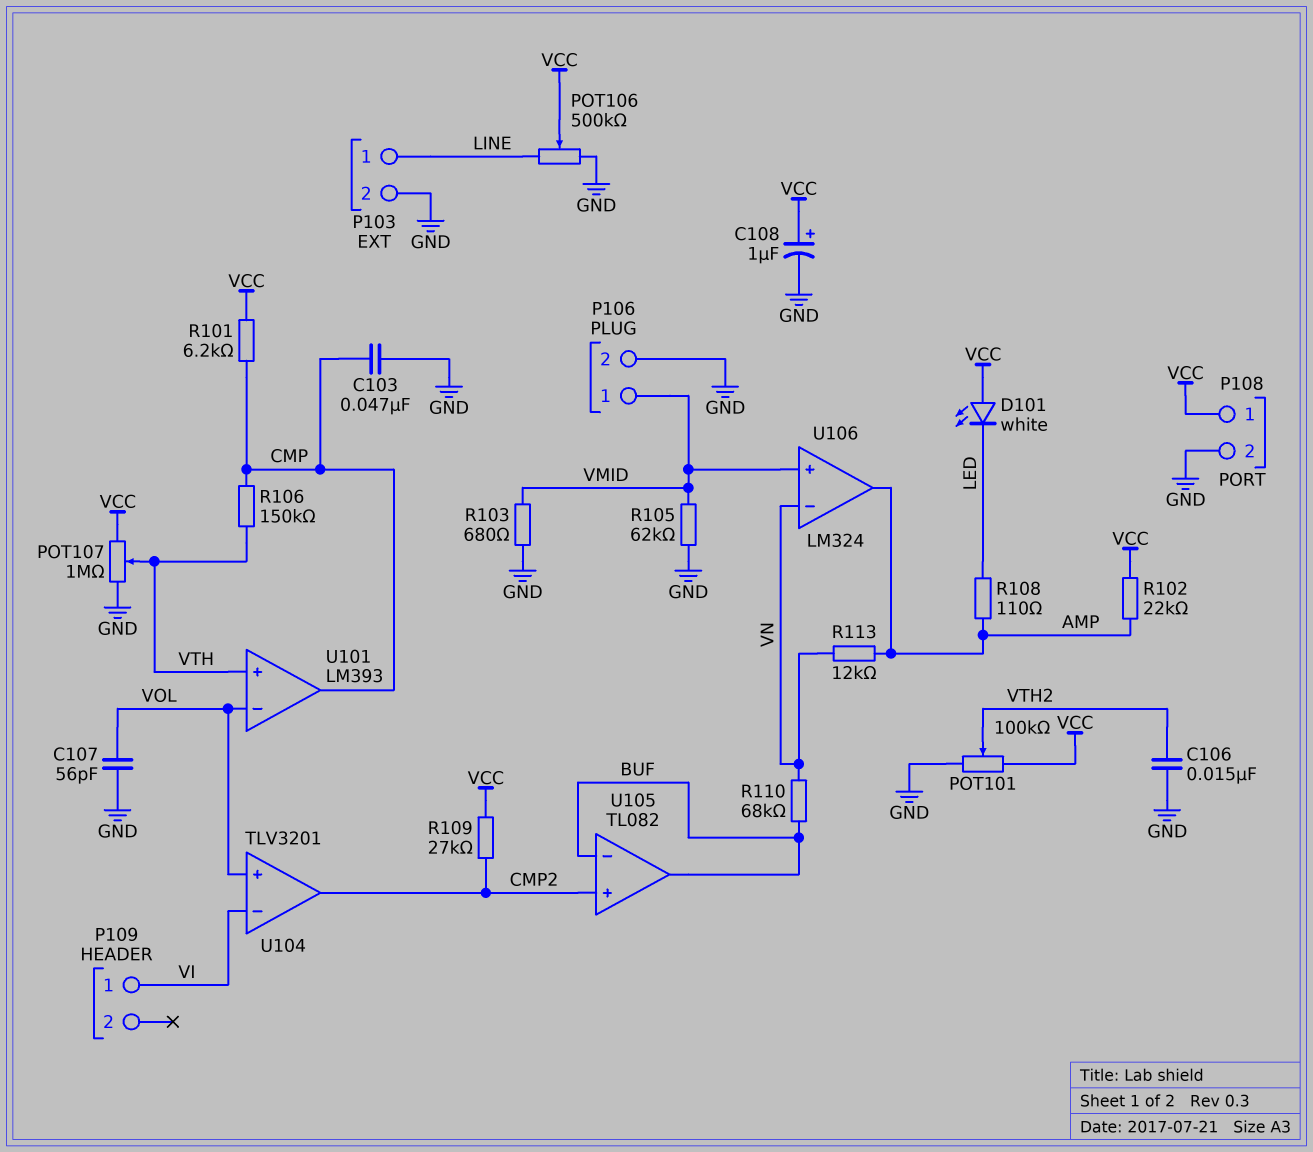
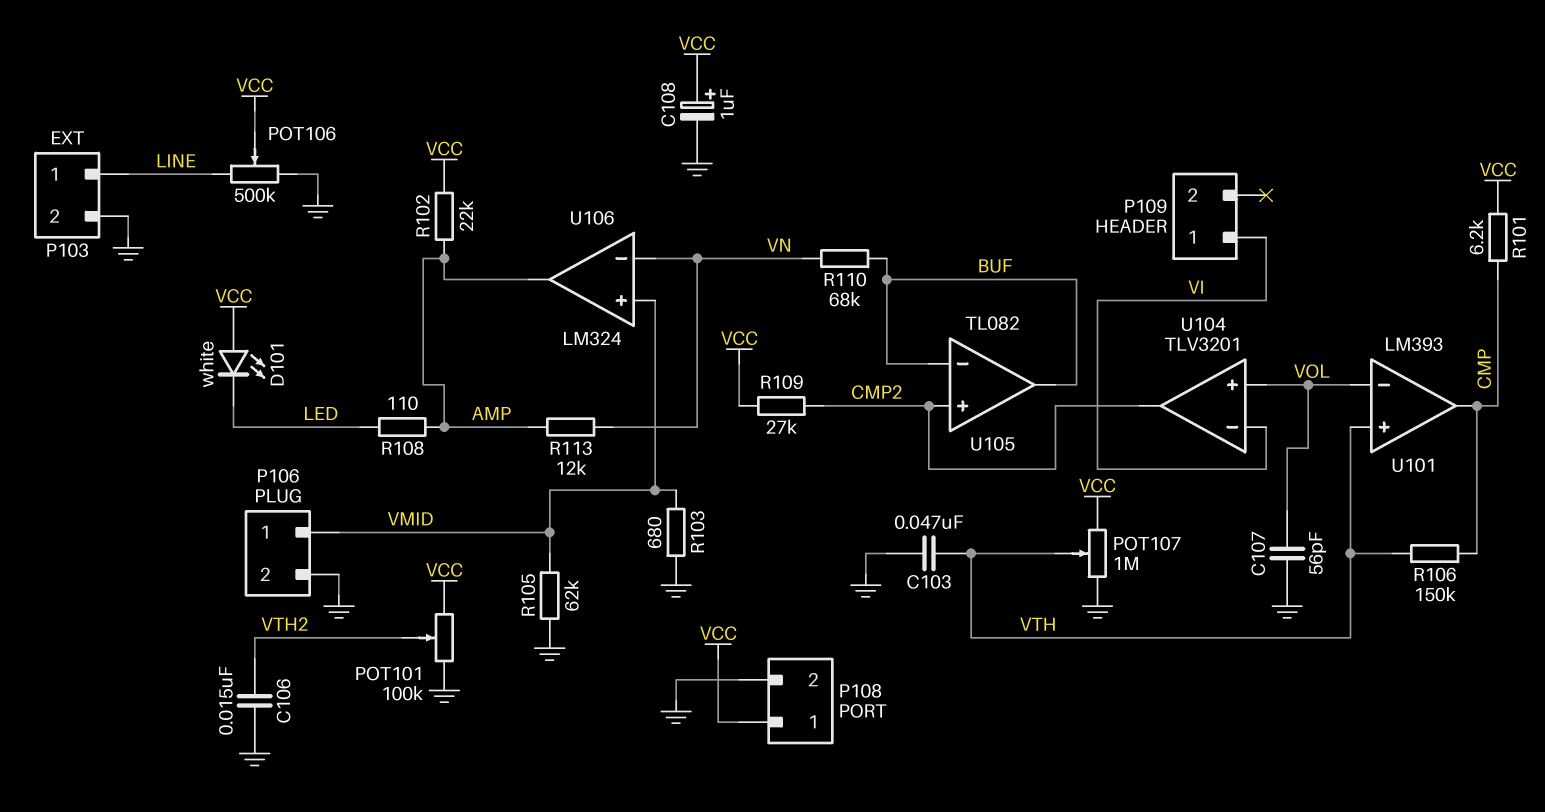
C103: 47nF (CMP, GND) -> 47nF (GND, VTH)

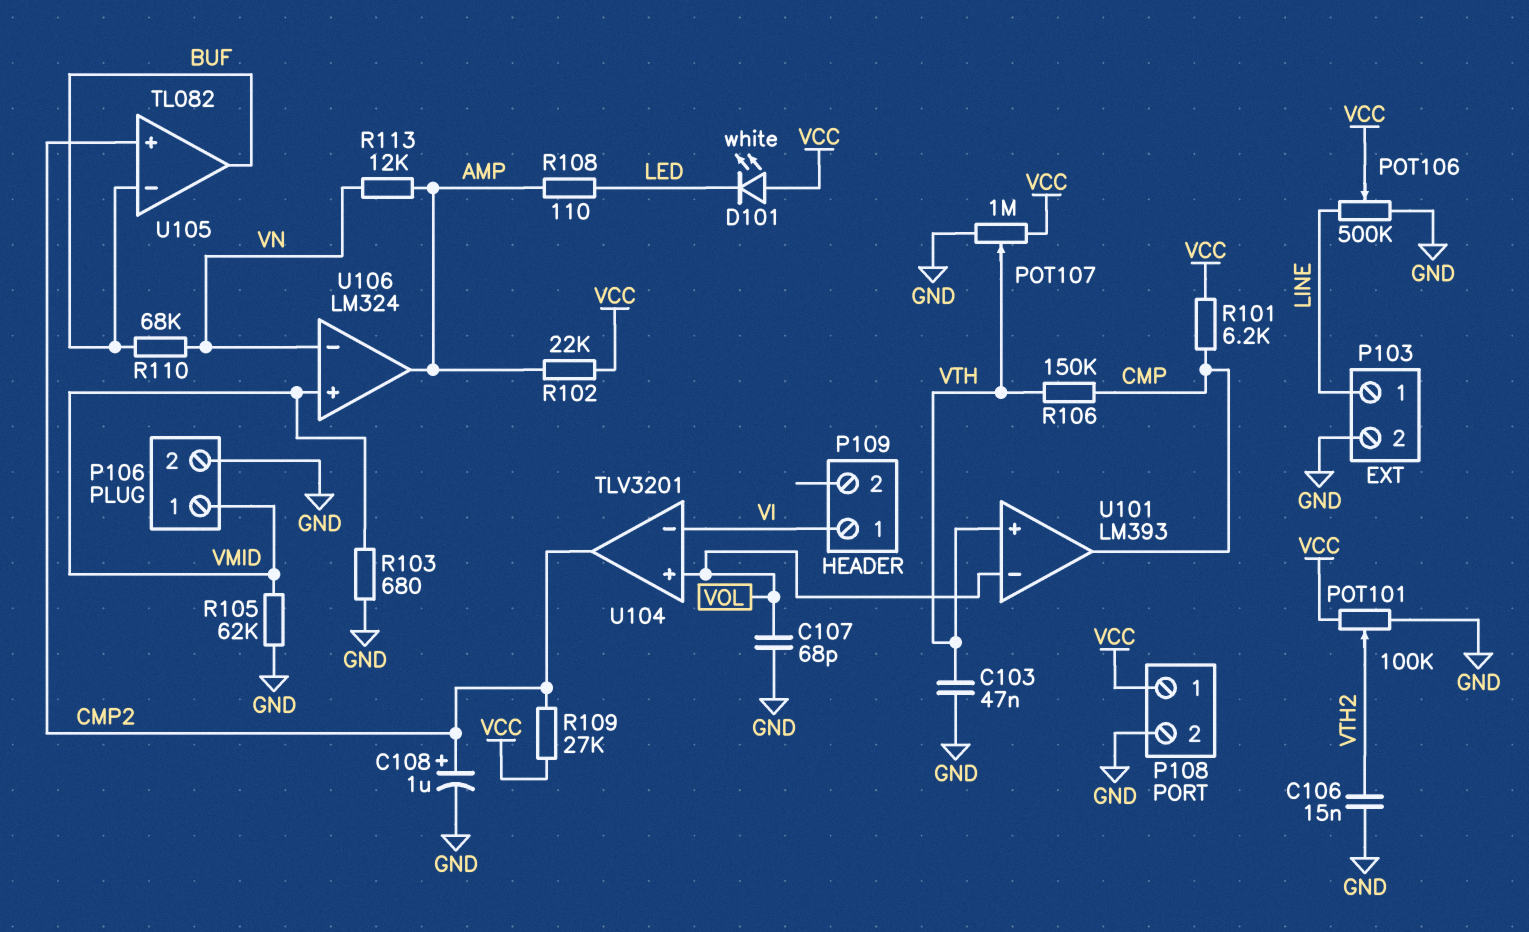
C107: 56pF (GND, VOL) -> 68pF (GND, VOL)
C108: 1uF (plus VCC, minus GND) -> 1uF (plus CMP2, minus GND)

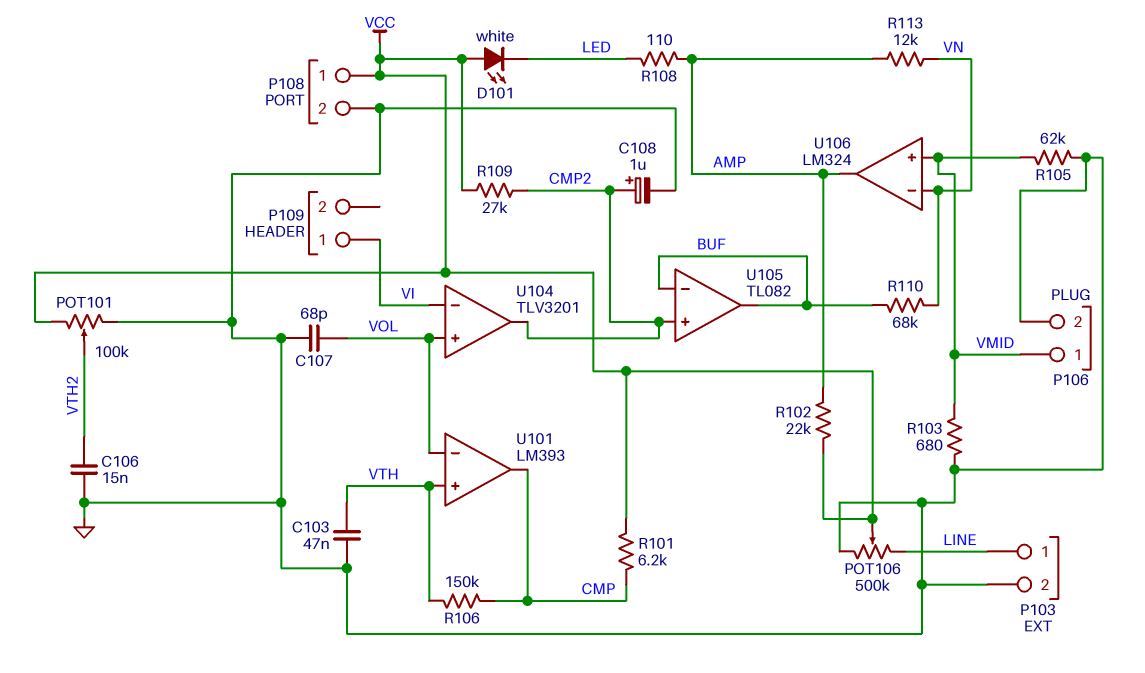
POT107: 1M (GND, VCC, wiper VTH) -> none

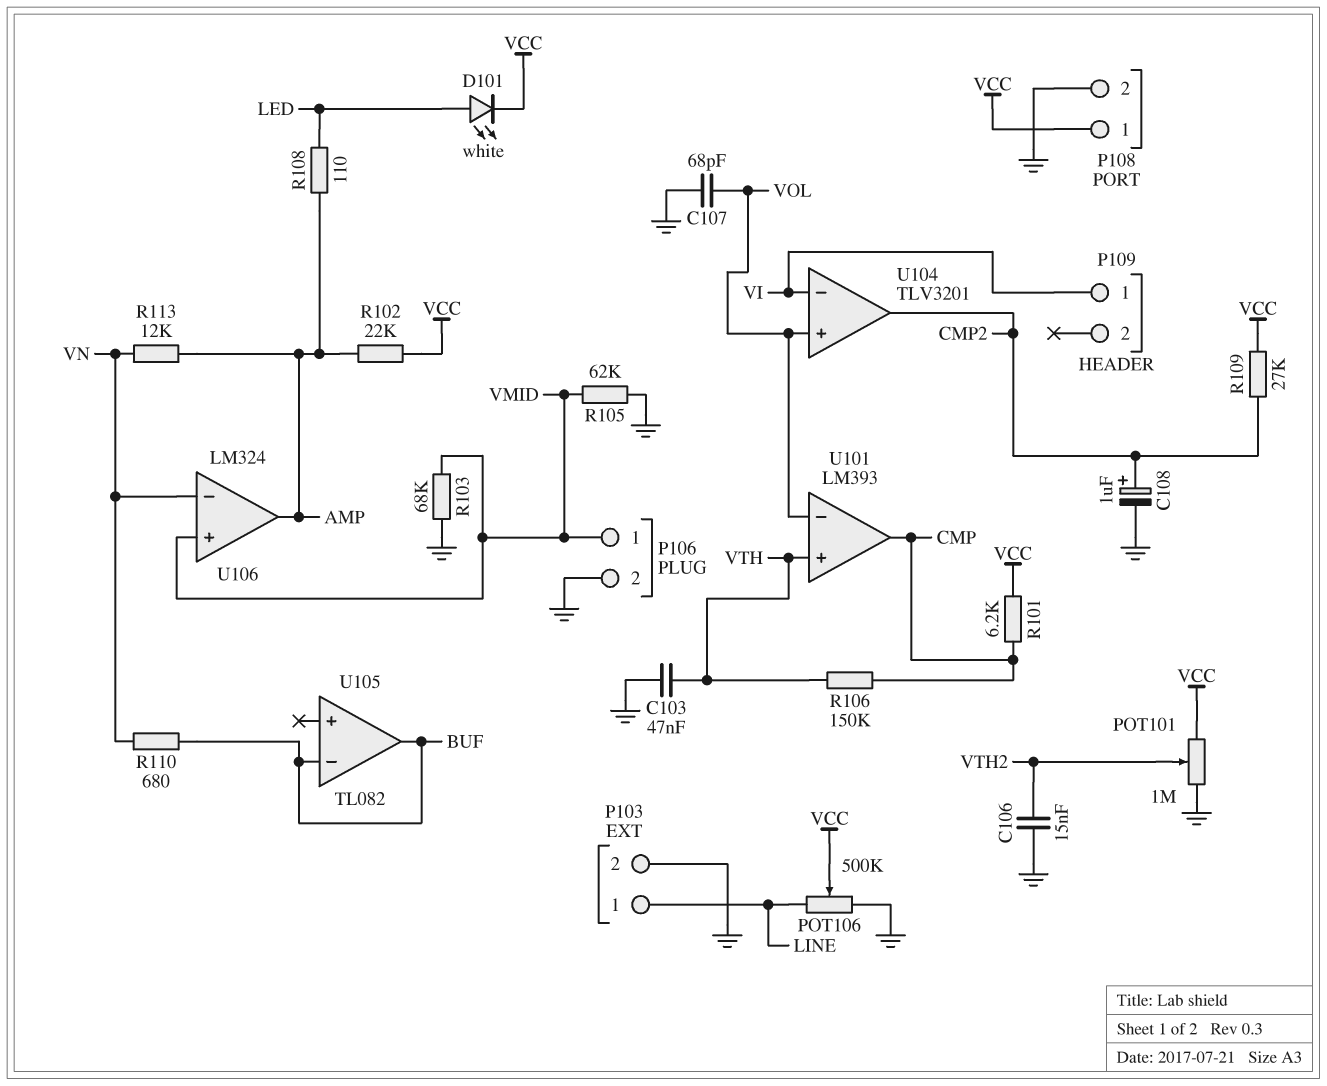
D101: LED white (A VCC, K LED) -> LED white (A LED, K VCC)
POT101: 100k (GND, VCC, wiper VTH2) -> 1M (GND, VCC, wiper VTH2)
R103: 680 (GND, VMID) -> 68k (GND, VMID)
R110: 68k (BUF, VN) -> 680 (BUF, VN)
U105 pin in+: CMP2 -> none

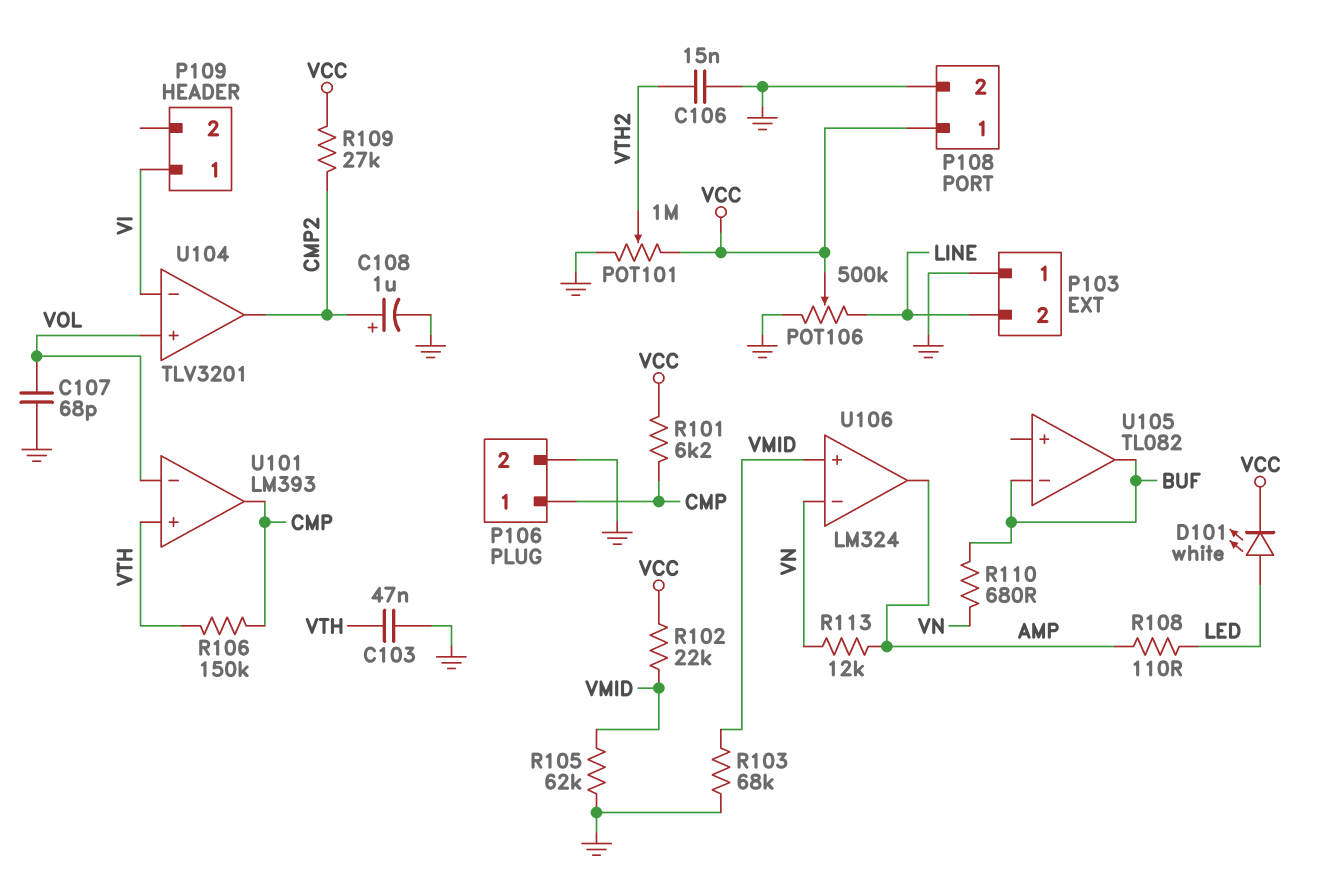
P103 pin 1: LINE -> GND
P103 pin 2: GND -> LINE
P106 pin 1: VMID -> CMP
R102: 22k (AMP, VCC) -> 22k (VCC, VMID)

